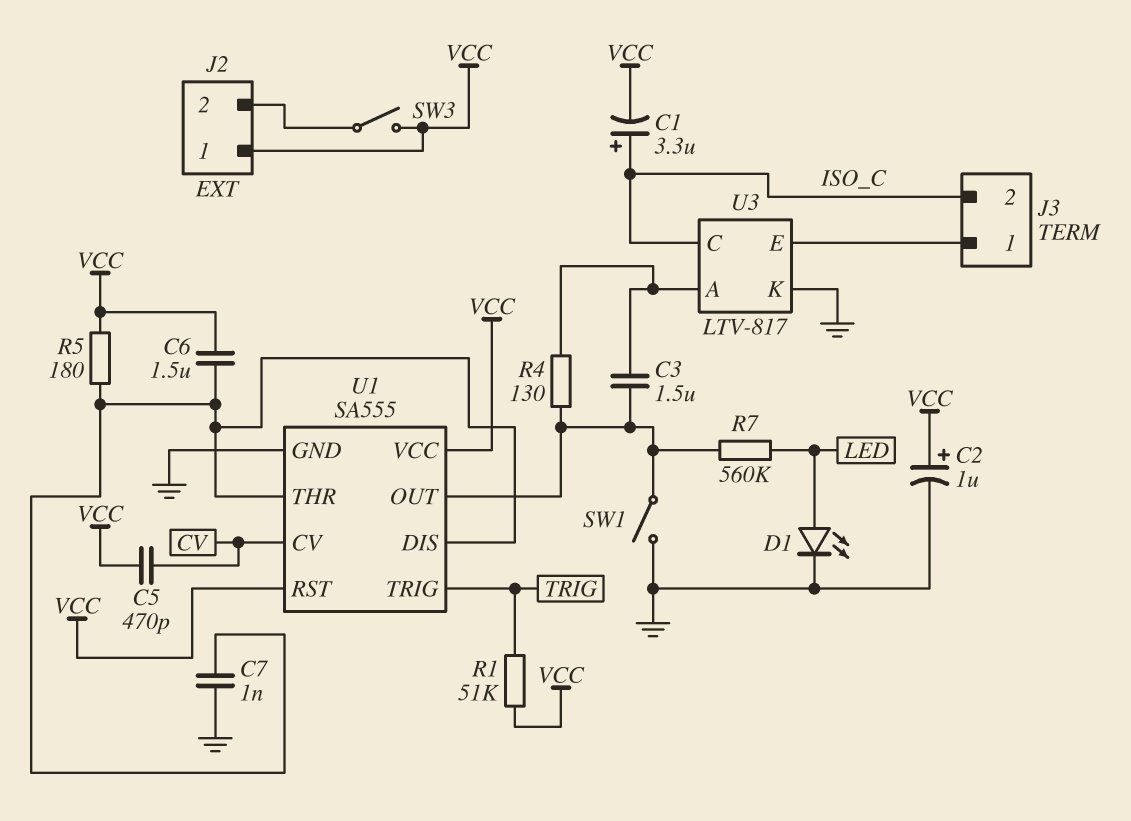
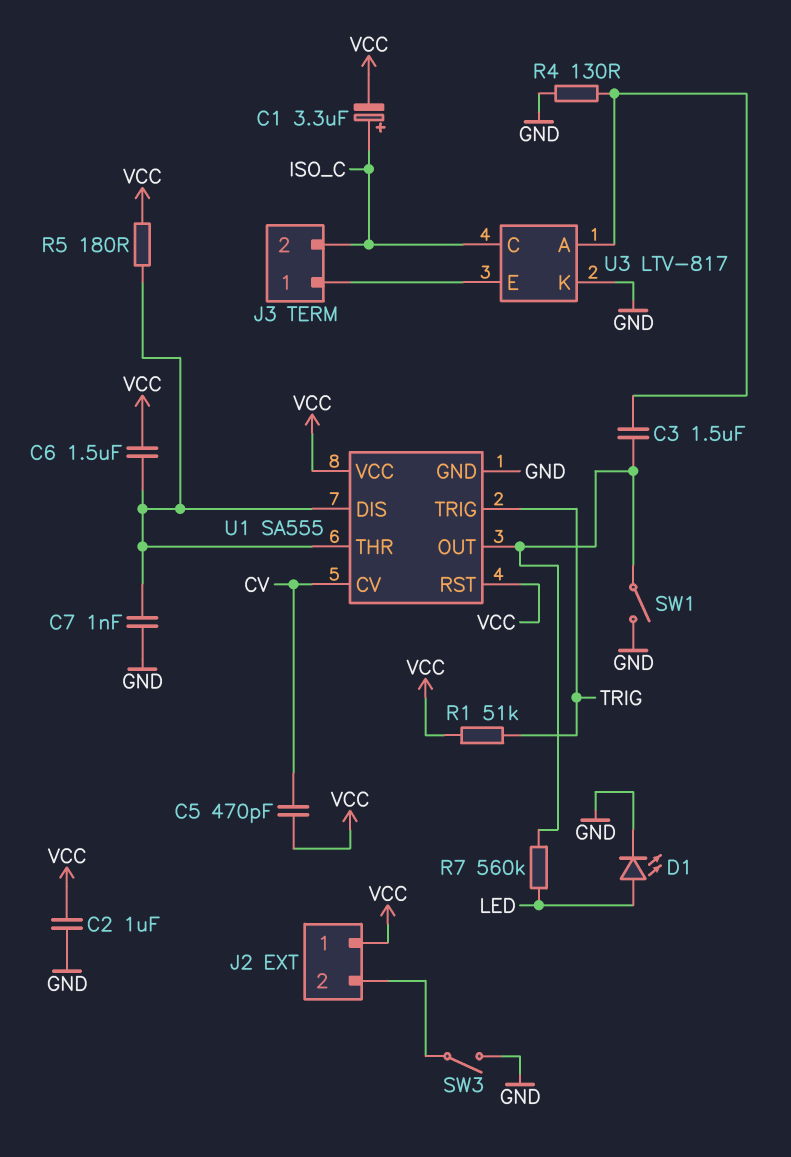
C2: 1uF (plus VCC, minus GND) -> 1uF (GND, VCC)
R4: 130 (U1/OUT, U3/A) -> 130 (GND, U3/A)
SW3: switch (J2/2, VCC) -> switch (GND, J2/2)

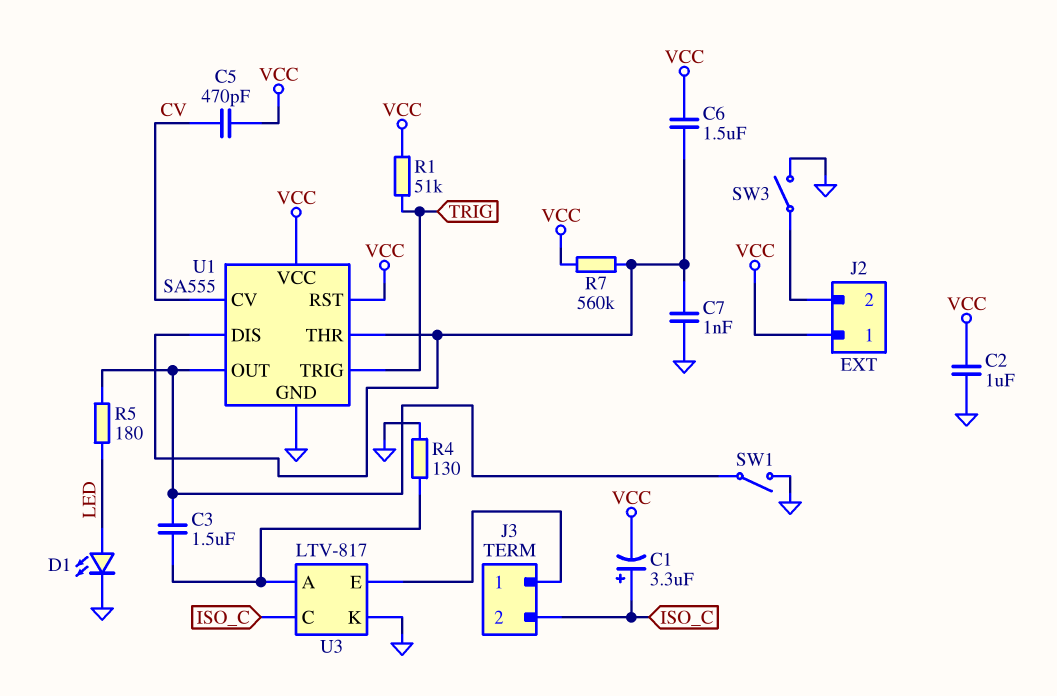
R5: 180 (U1/DIS, VCC) -> 180 (LED, U1/OUT)
R7: 560k (LED, U1/OUT) -> 560k (U1/DIS, VCC)

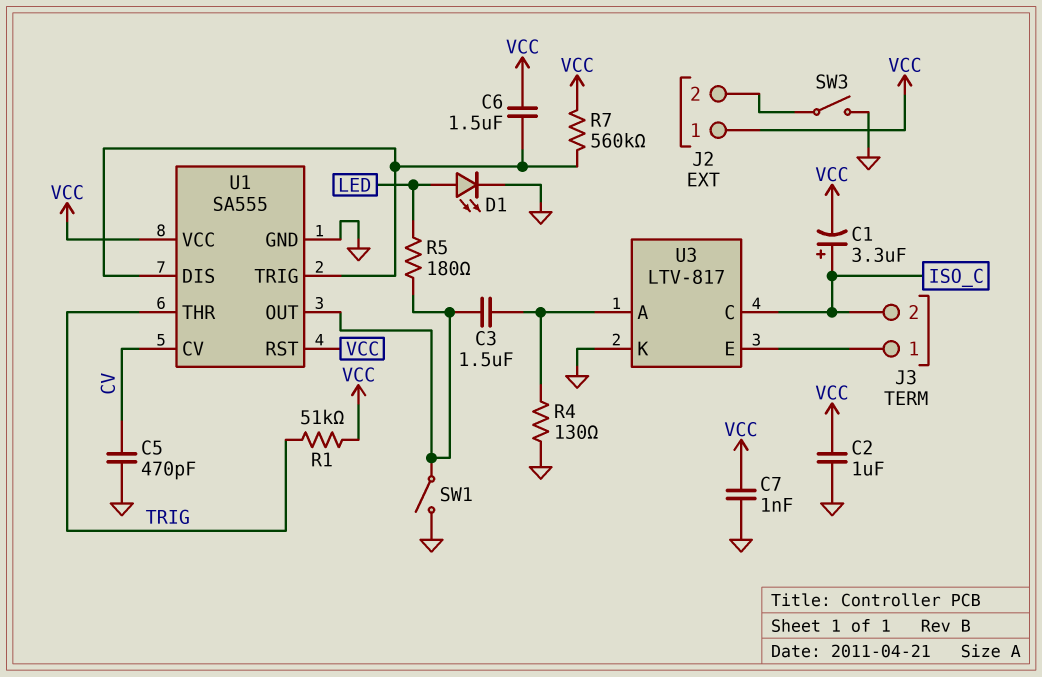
C5: 470pF (CV, VCC) -> 470pF (CV, GND)
C7: 1nF (GND, U1/DIS) -> 1nF (GND, VCC)
U1 pin THR: U1/DIS -> TRIG
U1 pin TRIG: TRIG -> U1/DIS

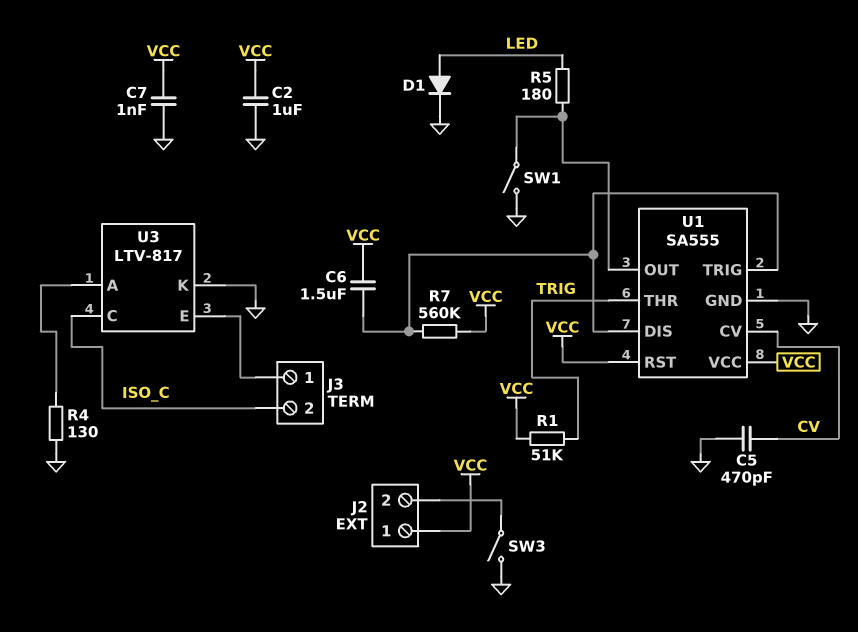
C1: 3.3uF (plus ISO_C, minus VCC) -> none
C3: 1.5uF (U1/OUT, U3/A) -> none
D1: LED (A LED, K GND) -> diode (A LED, K GND)

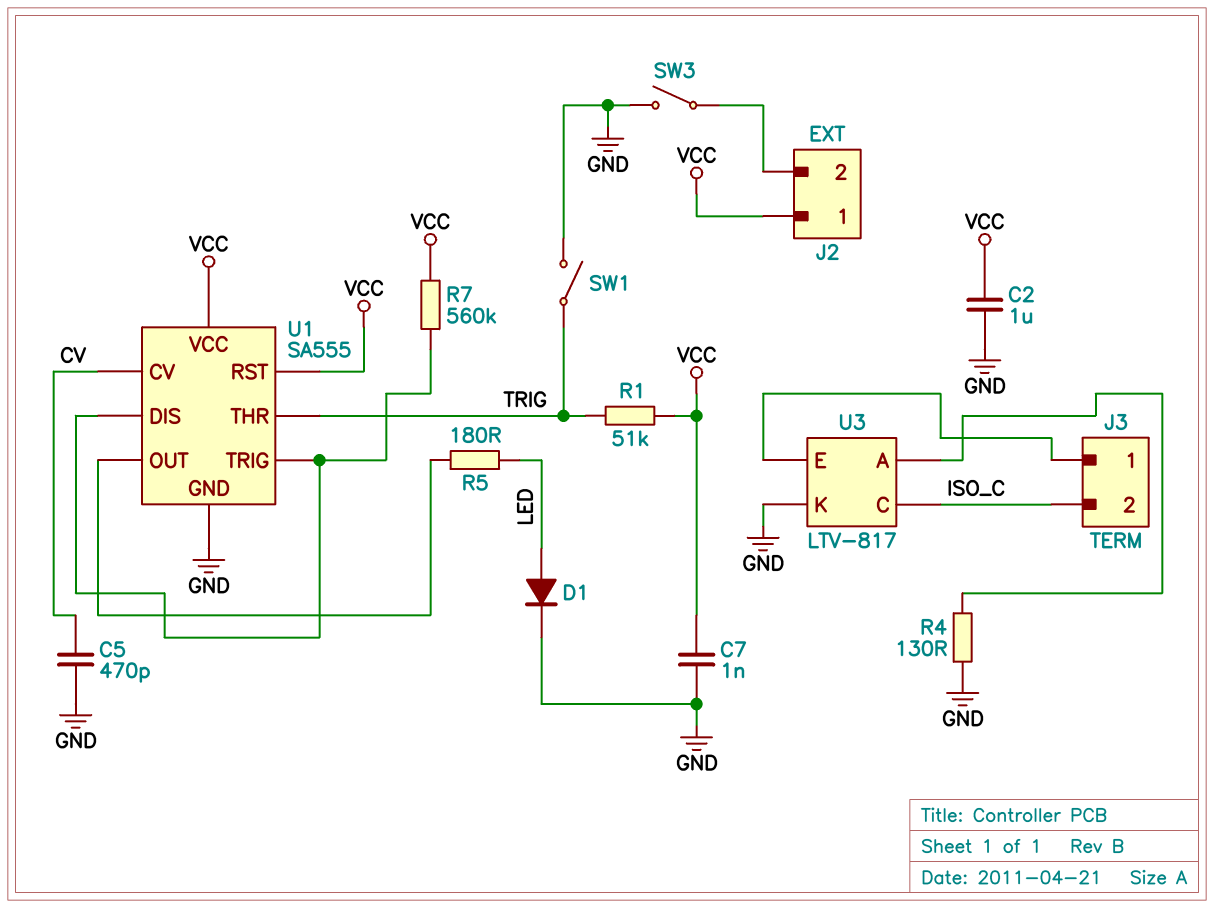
C6: 1.5uF (U1/DIS, VCC) -> none
SW1: switch (GND, U1/OUT) -> switch (GND, TRIG)

